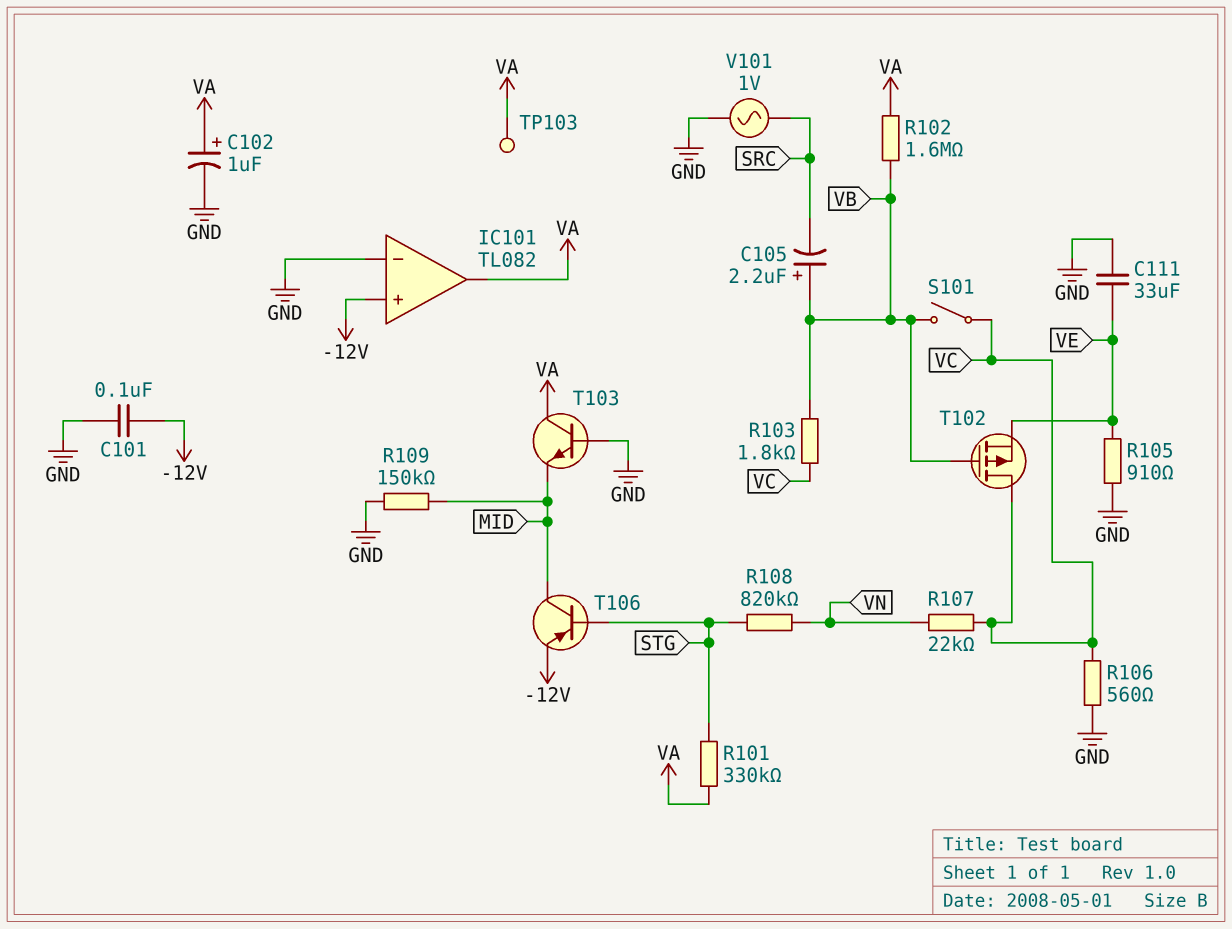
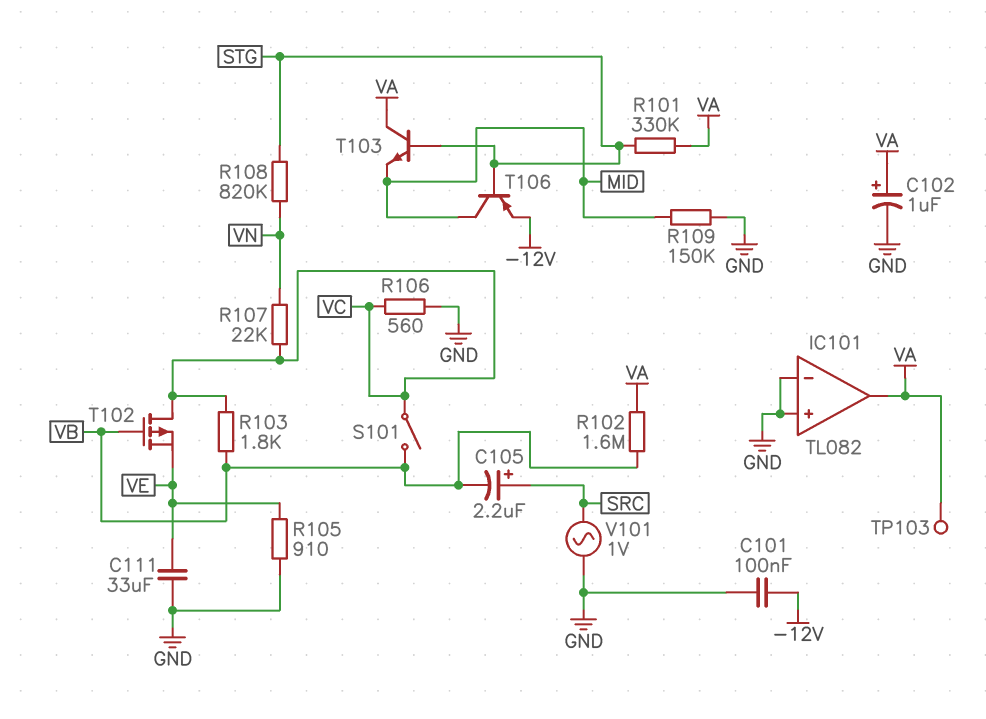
C105: 2.2uF (plus VB, minus SRC) -> 2.2uF (plus SRC, minus VB)
IC101 pin in+: -12V -> GND
T103: NPN (B GND, C VA, E MID) -> NPN (B STG, C VA, E MID)

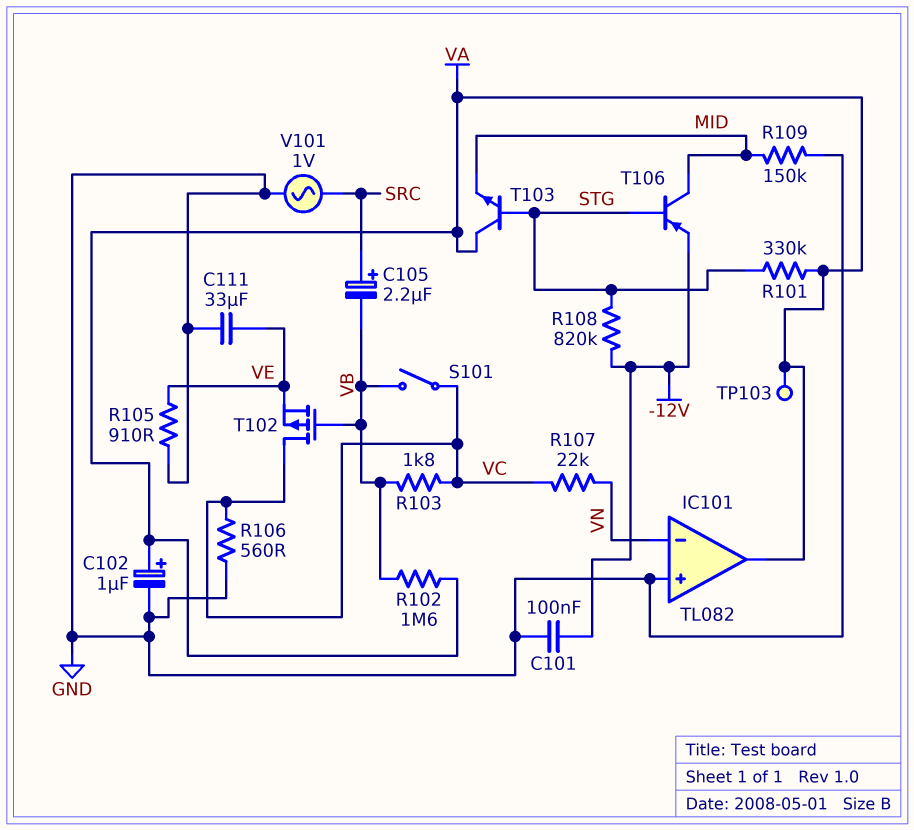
IC101 pin in-: GND -> VN
R108: 820k (STG, VN) -> 820k (-12V, STG)

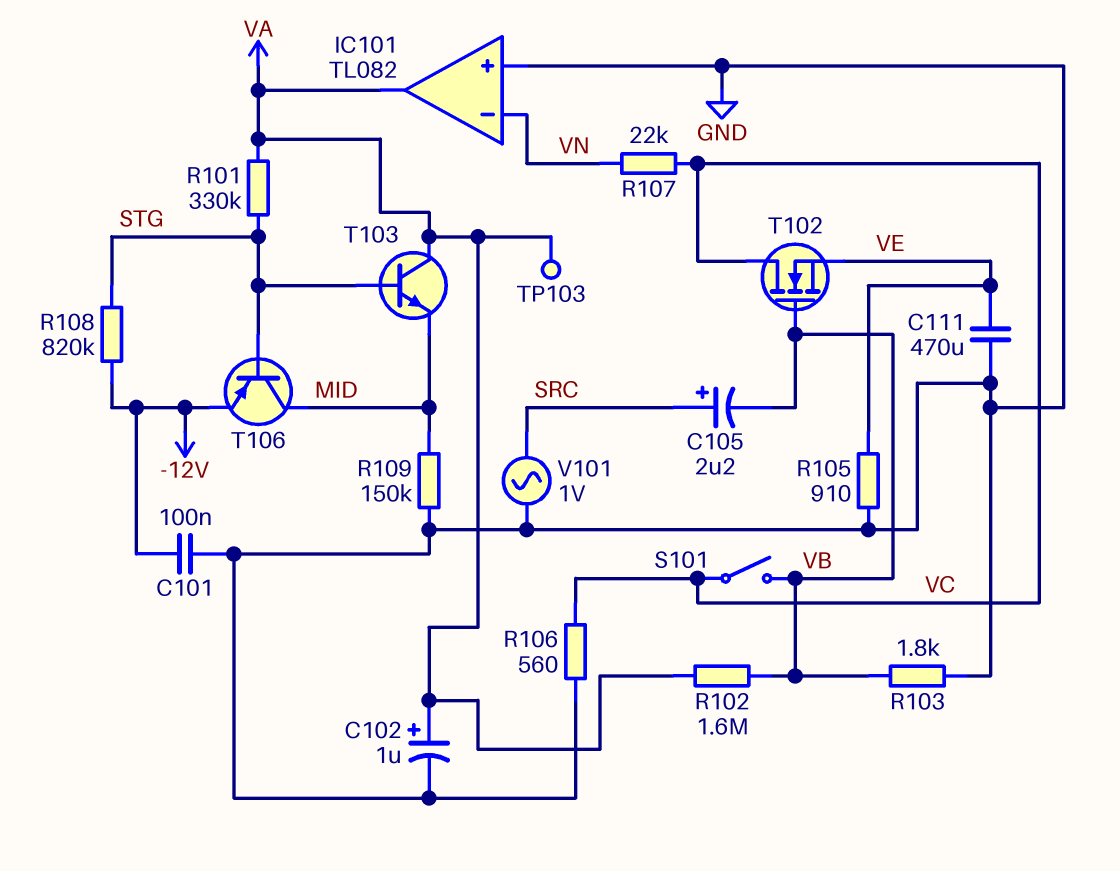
C111: 33uF (GND, VE) -> 470uF (GND, VE)
R103: 1.8k (VB, VC) -> 1.8k (GND, VB)
T102: PMOS (G VB, D VC, S VE) -> NMOS (G VB, D VC, S VE)

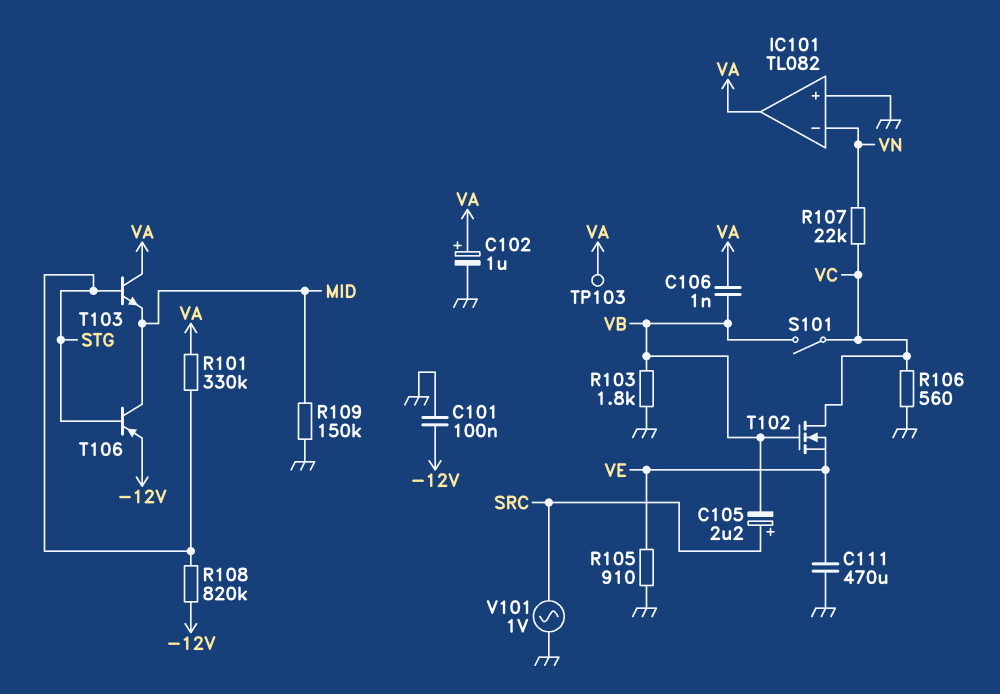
C106: none -> 1nF (VA, VB)
R102: 1.6M (VA, VB) -> none

